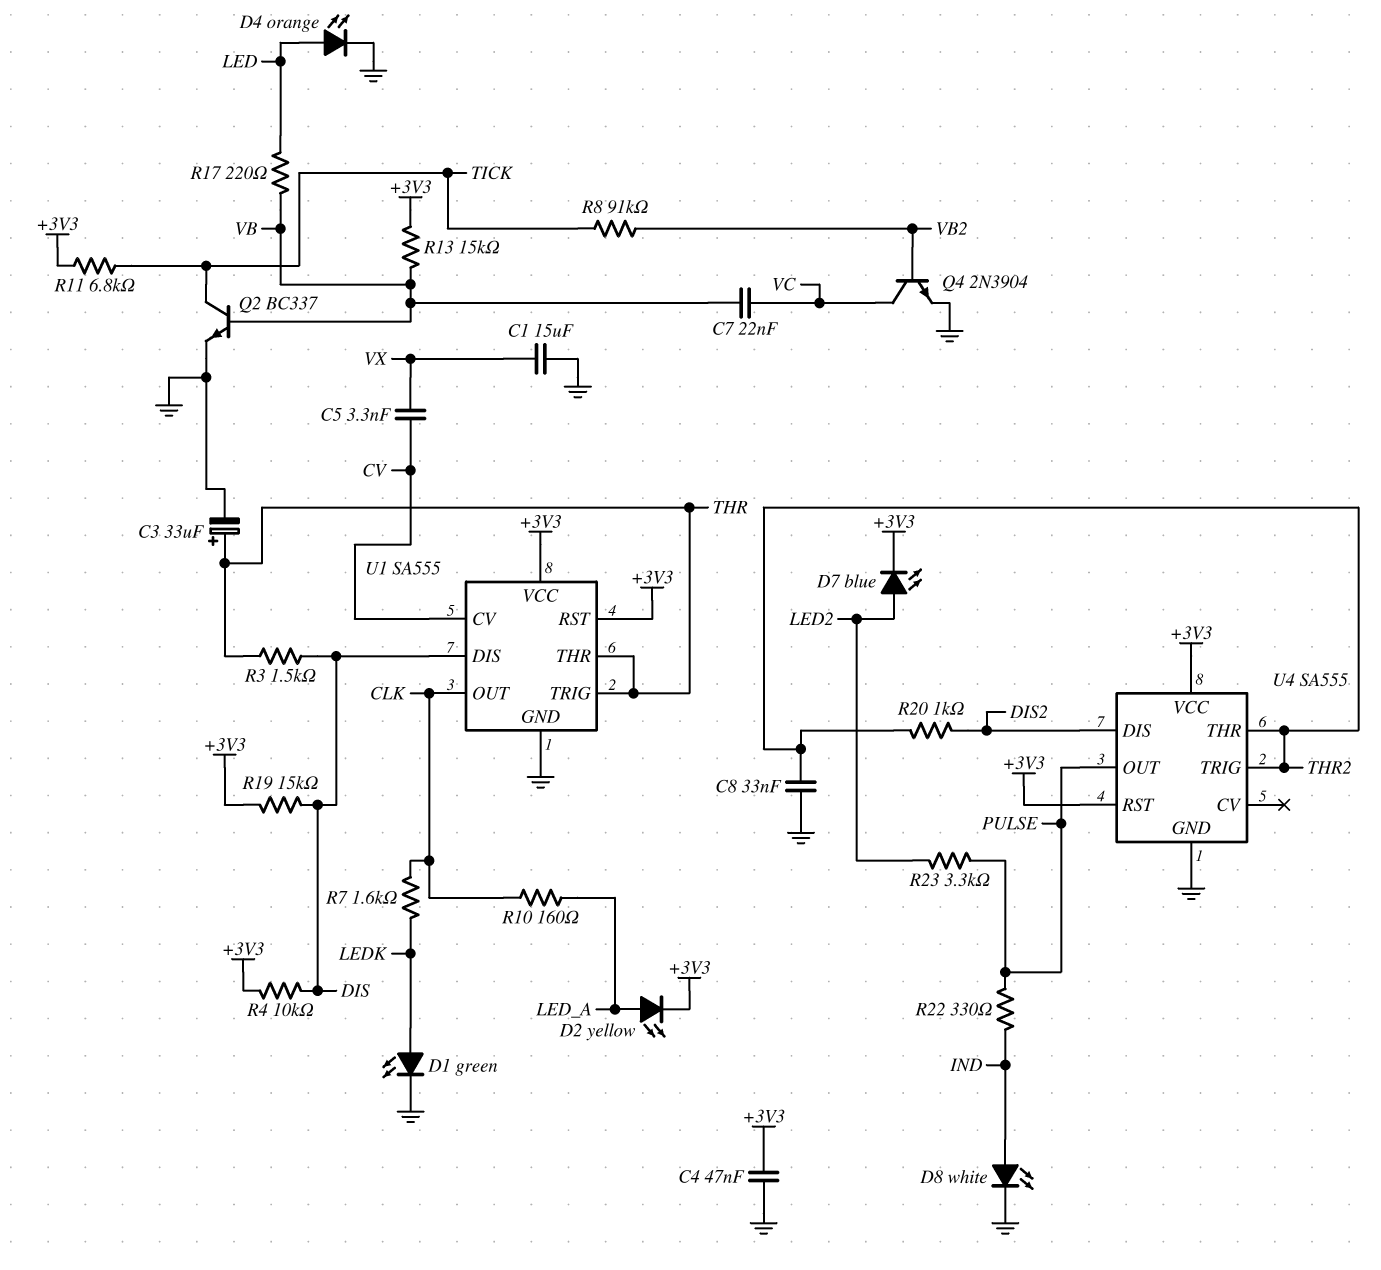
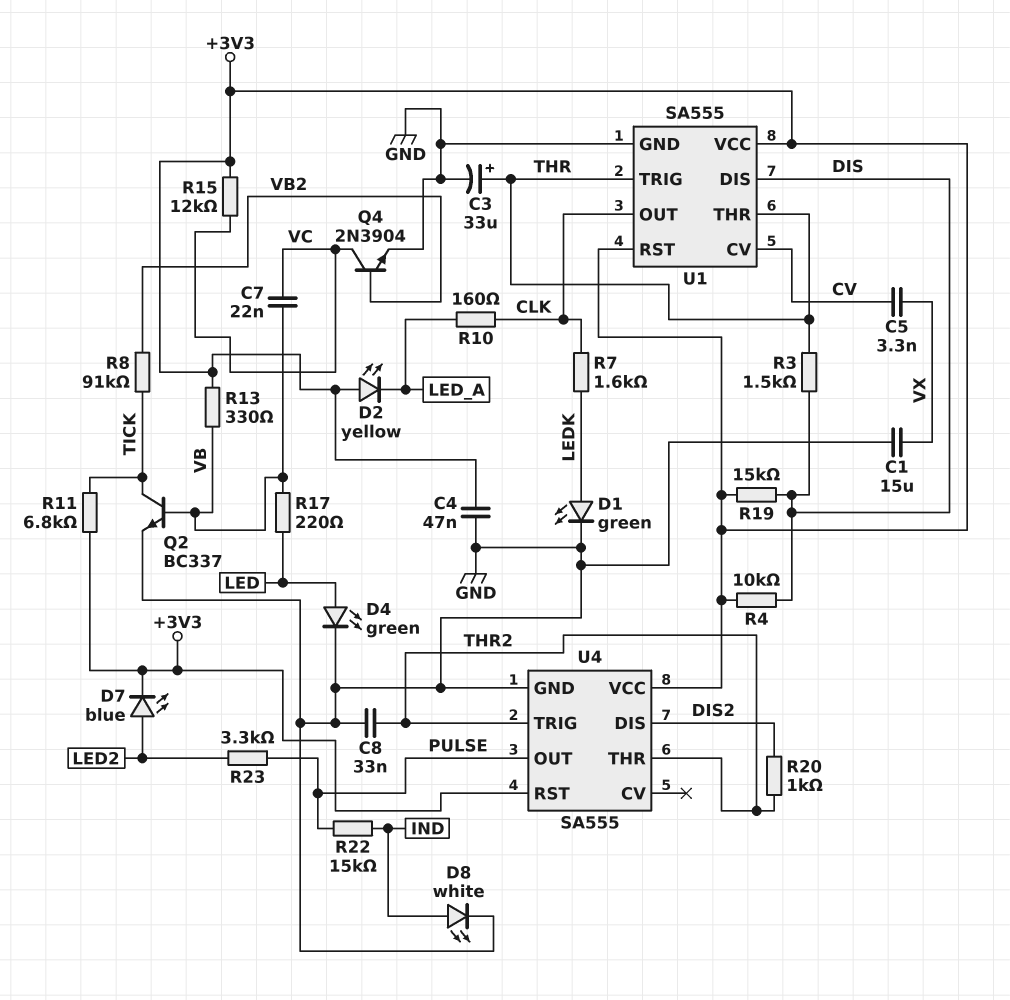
D2: LED yellow (A LED_A, K +3V3) -> LED yellow (A +3V3, K LED_A)
D4: LED orange (A LED, K GND) -> LED green (A LED, K GND)
R13: 15k (+3V3, VB) -> 330 (+3V3, VB)
R15: none -> 12k (+3V3, VC)
R22: 330 (IND, PULSE) -> 15k (IND, PULSE)

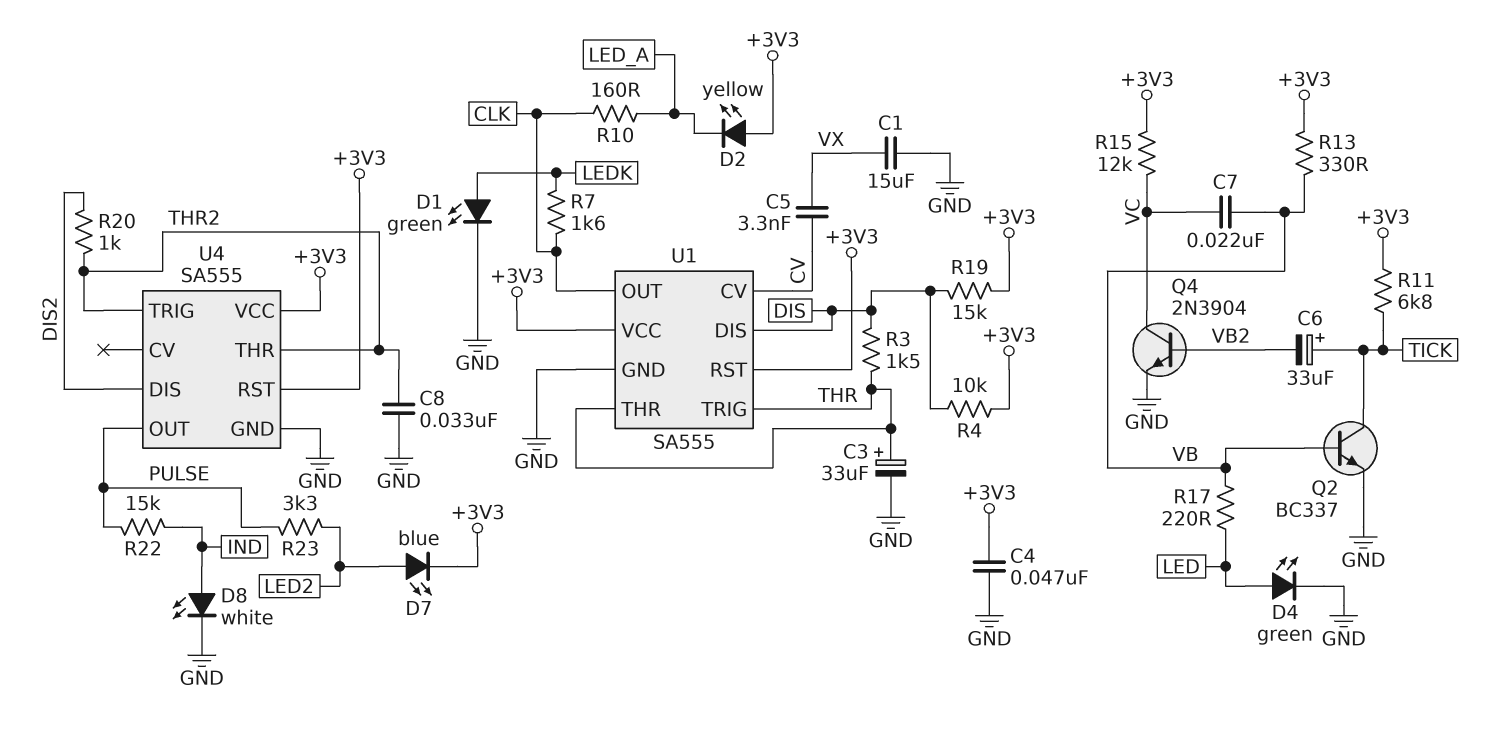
C6: none -> 33uF (plus TICK, minus VB2)
R8: 91k (TICK, VB2) -> none

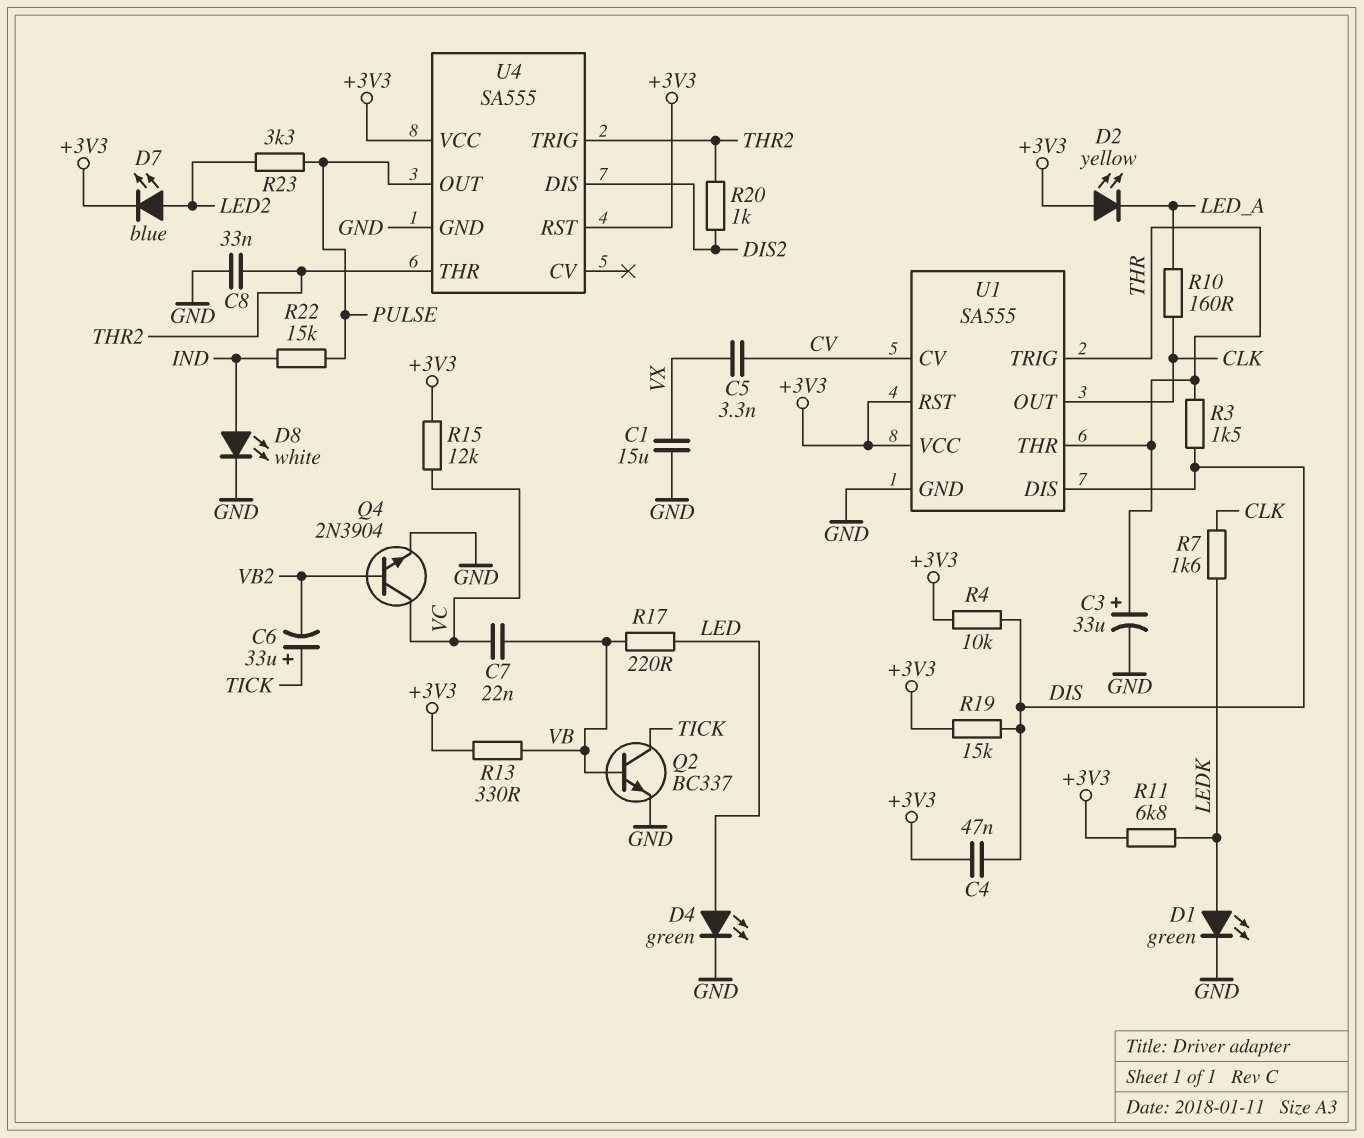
C4: 47nF (+3V3, GND) -> 47nF (+3V3, DIS)
R11: 6.8k (+3V3, TICK) -> 6.8k (+3V3, LEDK)

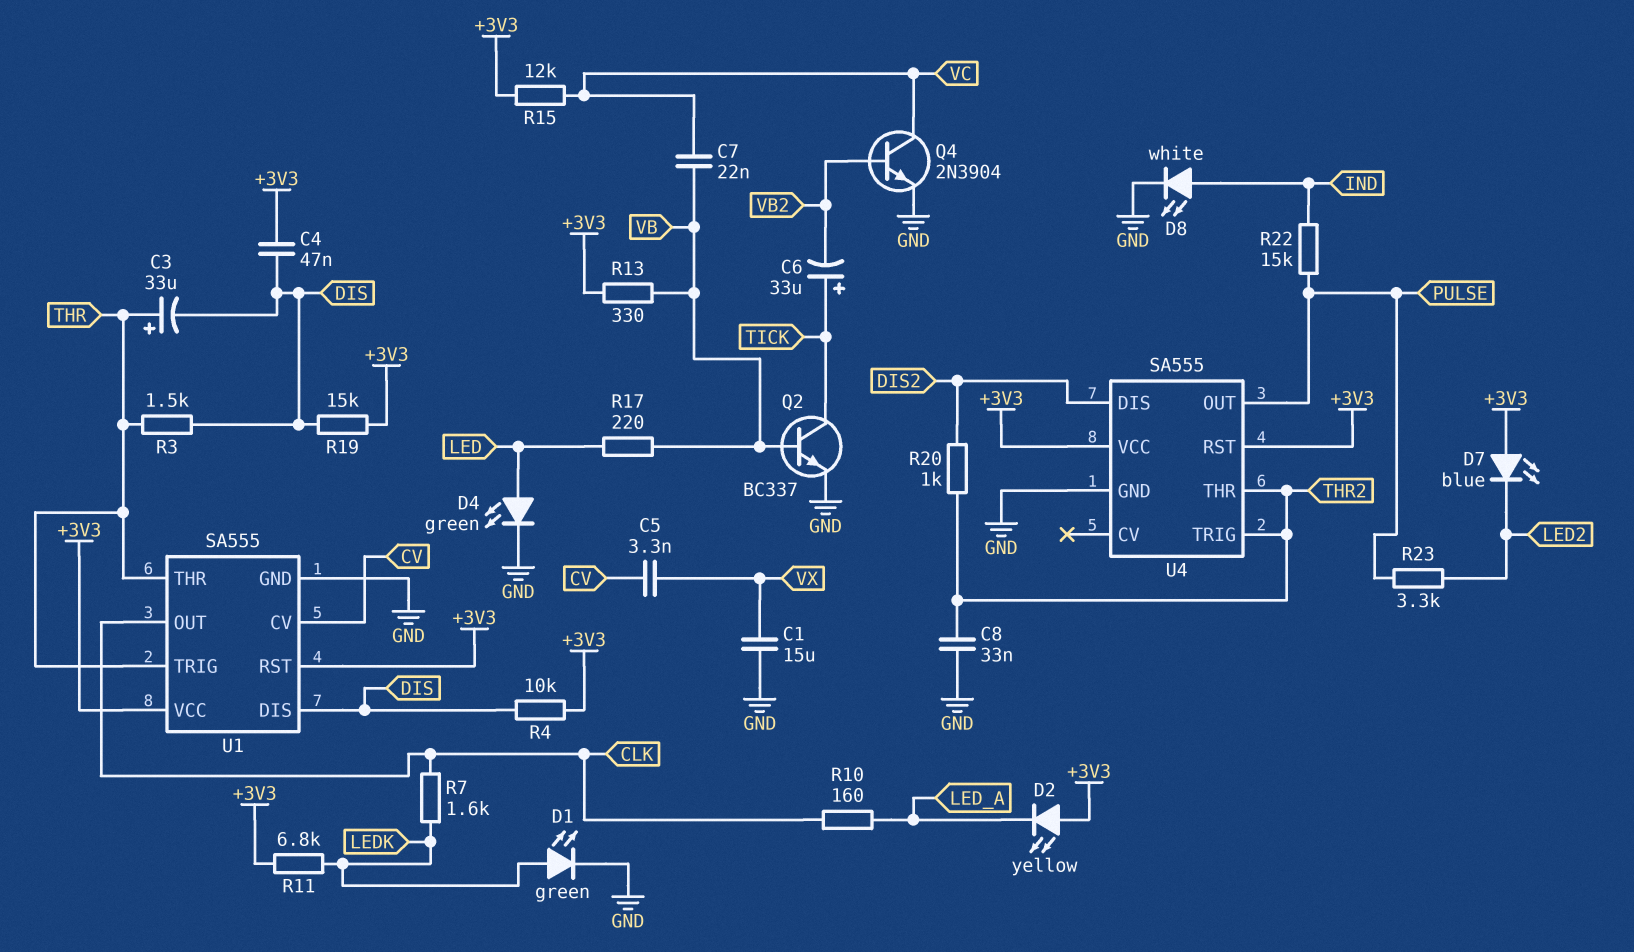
C3: 33uF (plus THR, minus GND) -> 33uF (plus THR, minus DIS)
D7: LED blue (A LED2, K +3V3) -> LED blue (A +3V3, K LED2)

